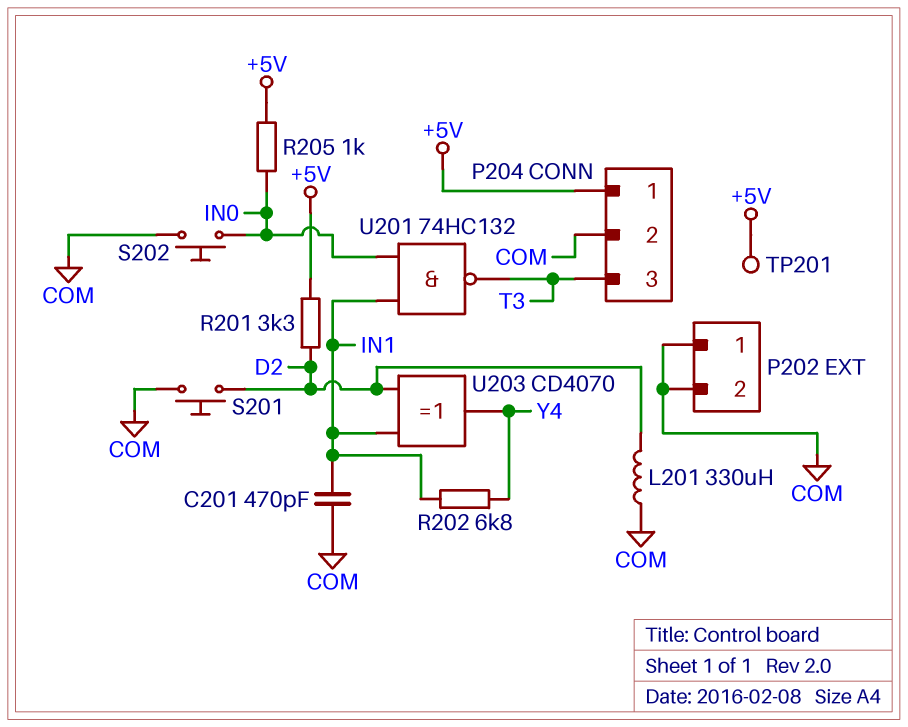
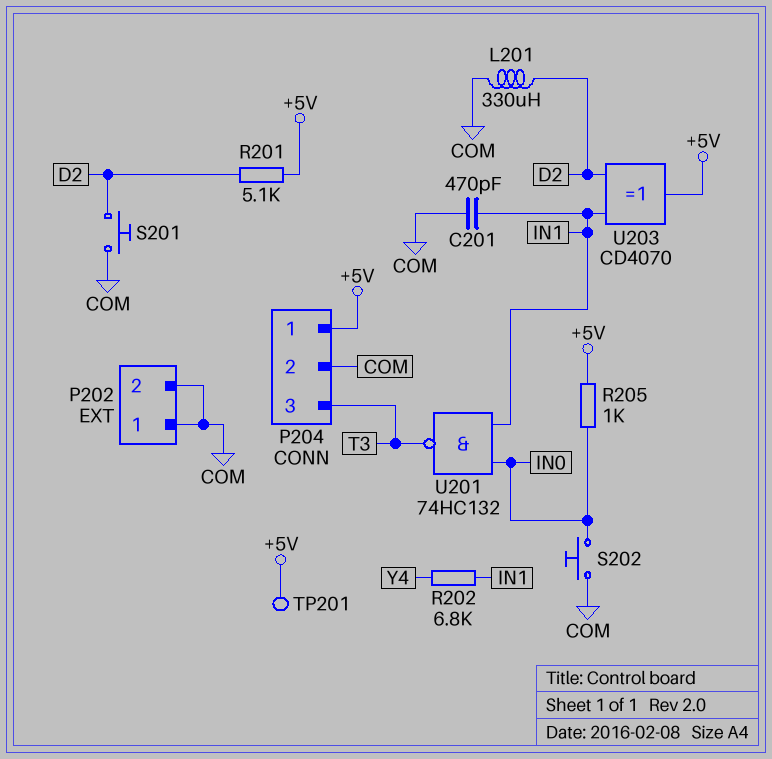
R201: 3.3k (+5V, D2) -> 5.1k (+5V, D2)
U203: XOR CD4070 (in D2, in IN1, out Y4) -> XOR CD4070 (in D2, in IN1, out +5V)

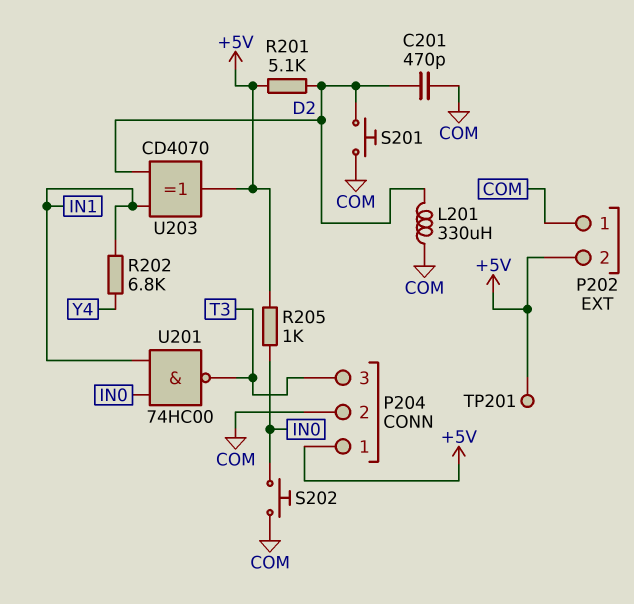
C201: 470pF (COM, IN1) -> 470pF (COM, D2)
P202 pin 2: COM -> +5V
U201: NAND 74HC132 (in IN0, in IN1, out T3) -> NAND 74HC00 (in IN0, in IN1, out T3)

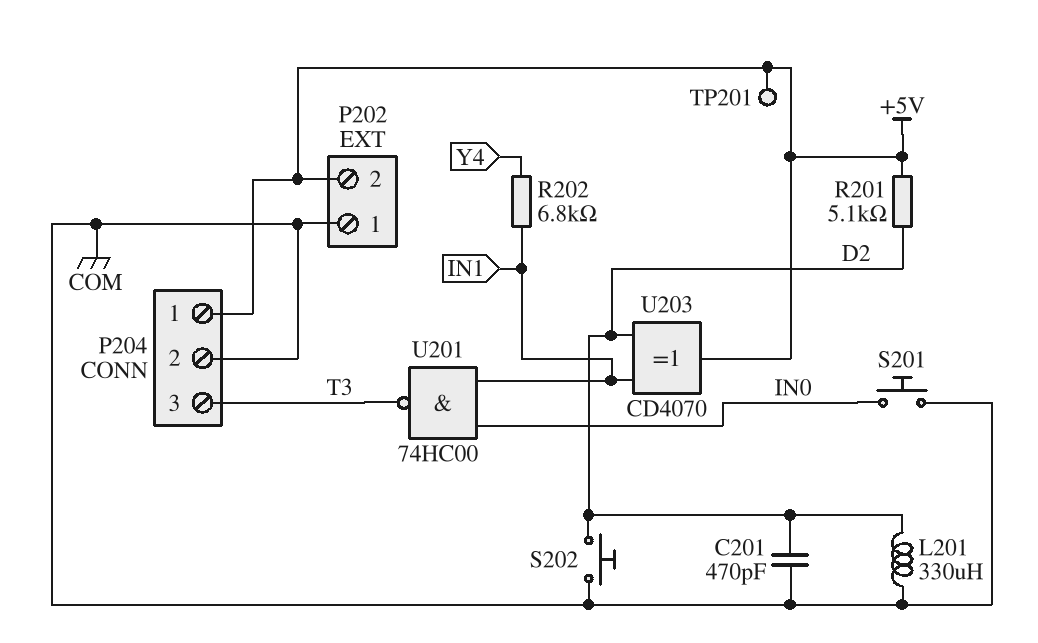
R205: 1k (+5V, IN0) -> none
S201: button (COM, D2) -> button (COM, IN0)
S202: button (COM, IN0) -> button (COM, D2)

